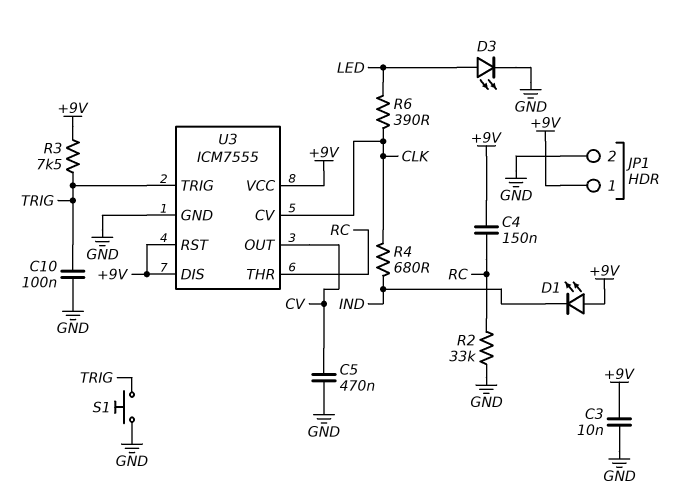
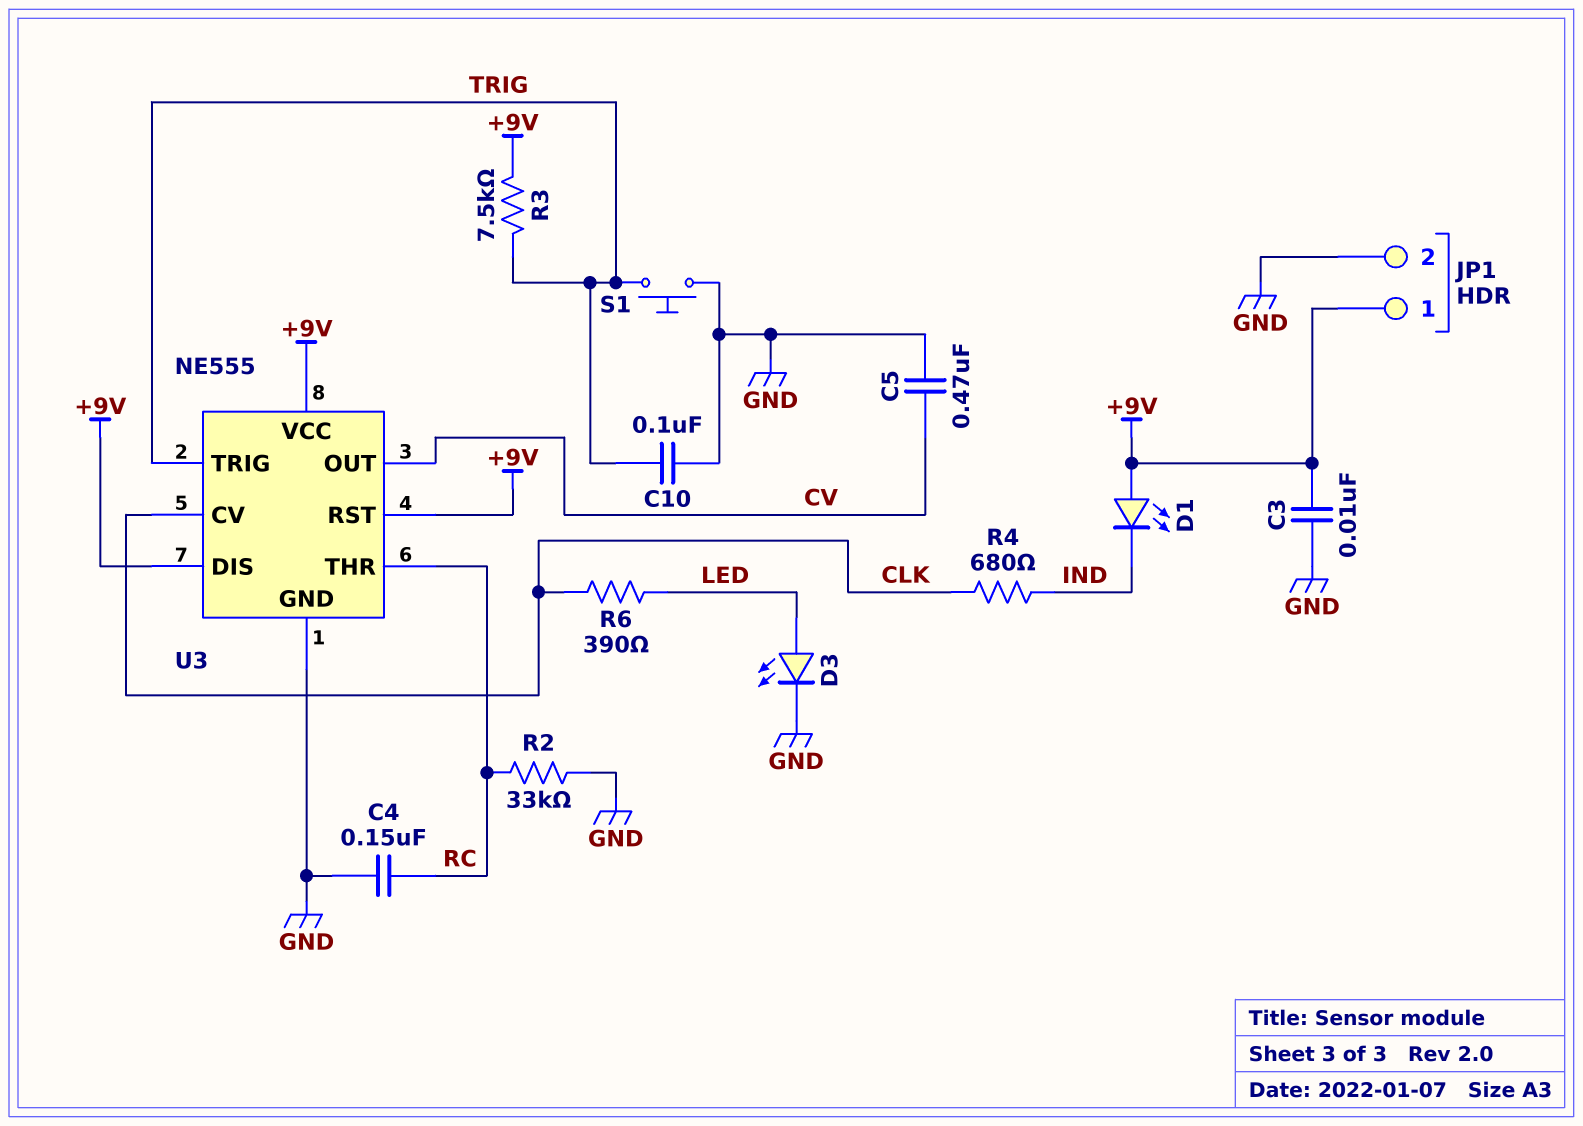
C4: 150nF (+9V, RC) -> 150nF (GND, RC)
U3: ICM7555 -> NE555

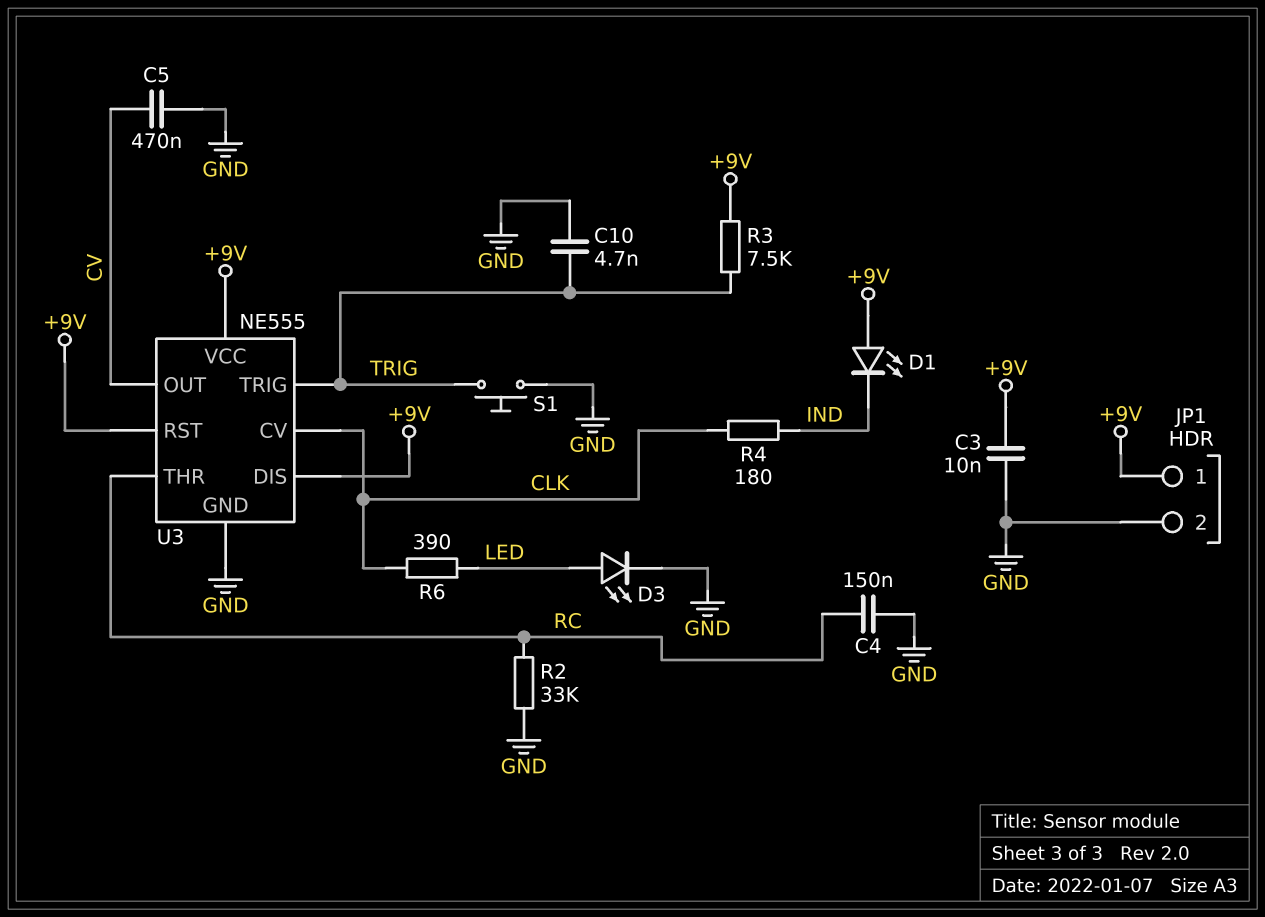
C10: 100nF (GND, TRIG) -> 4.7nF (GND, TRIG)
R4: 680 (CLK, IND) -> 180 (CLK, IND)

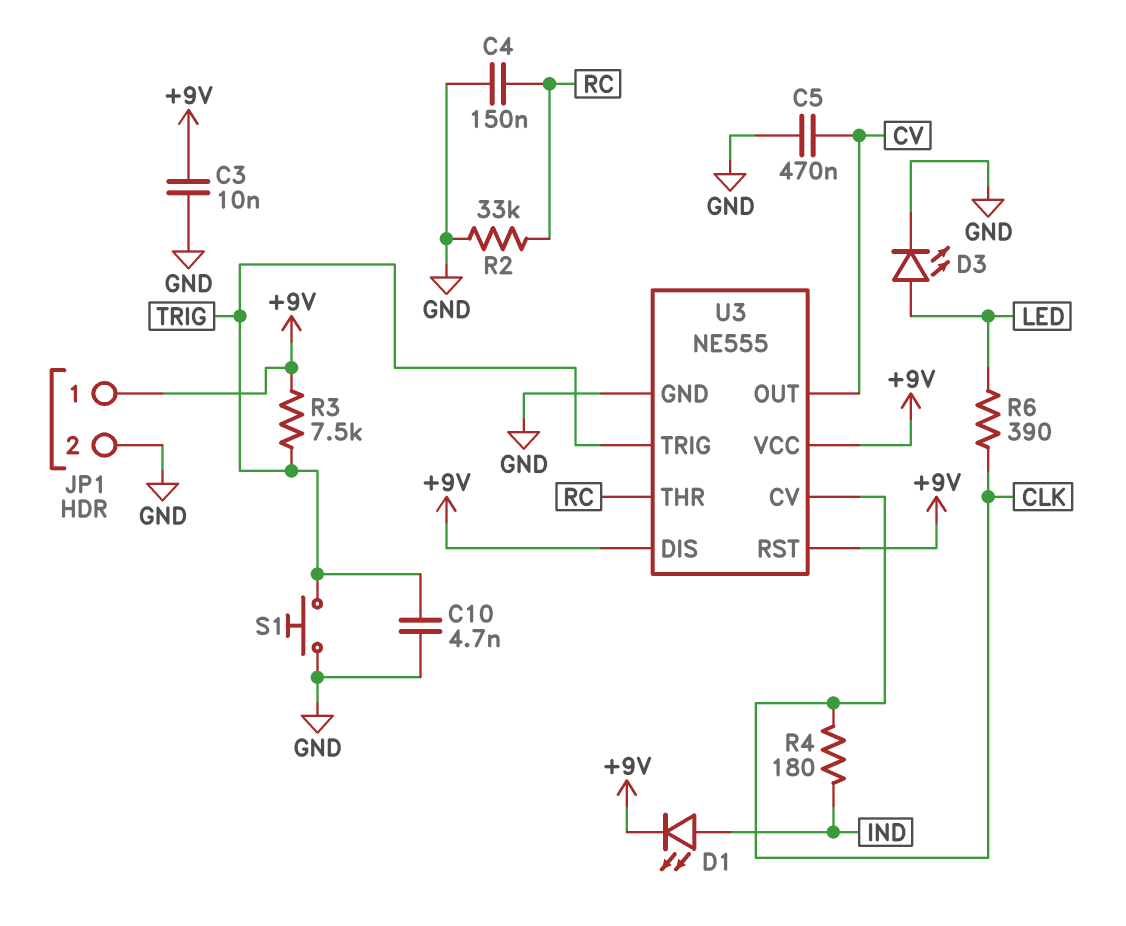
D1: LED (A +9V, K IND) -> LED (A IND, K +9V)

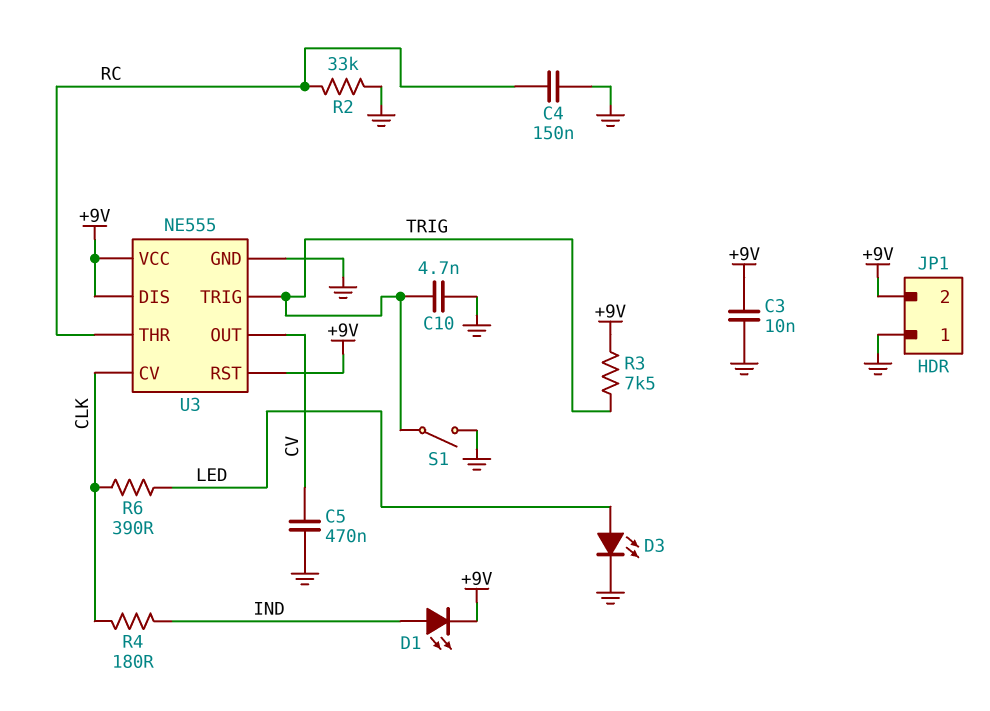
JP1 pin 1: +9V -> GND
JP1 pin 2: GND -> +9V
S1: button (GND, TRIG) -> switch (GND, TRIG)

